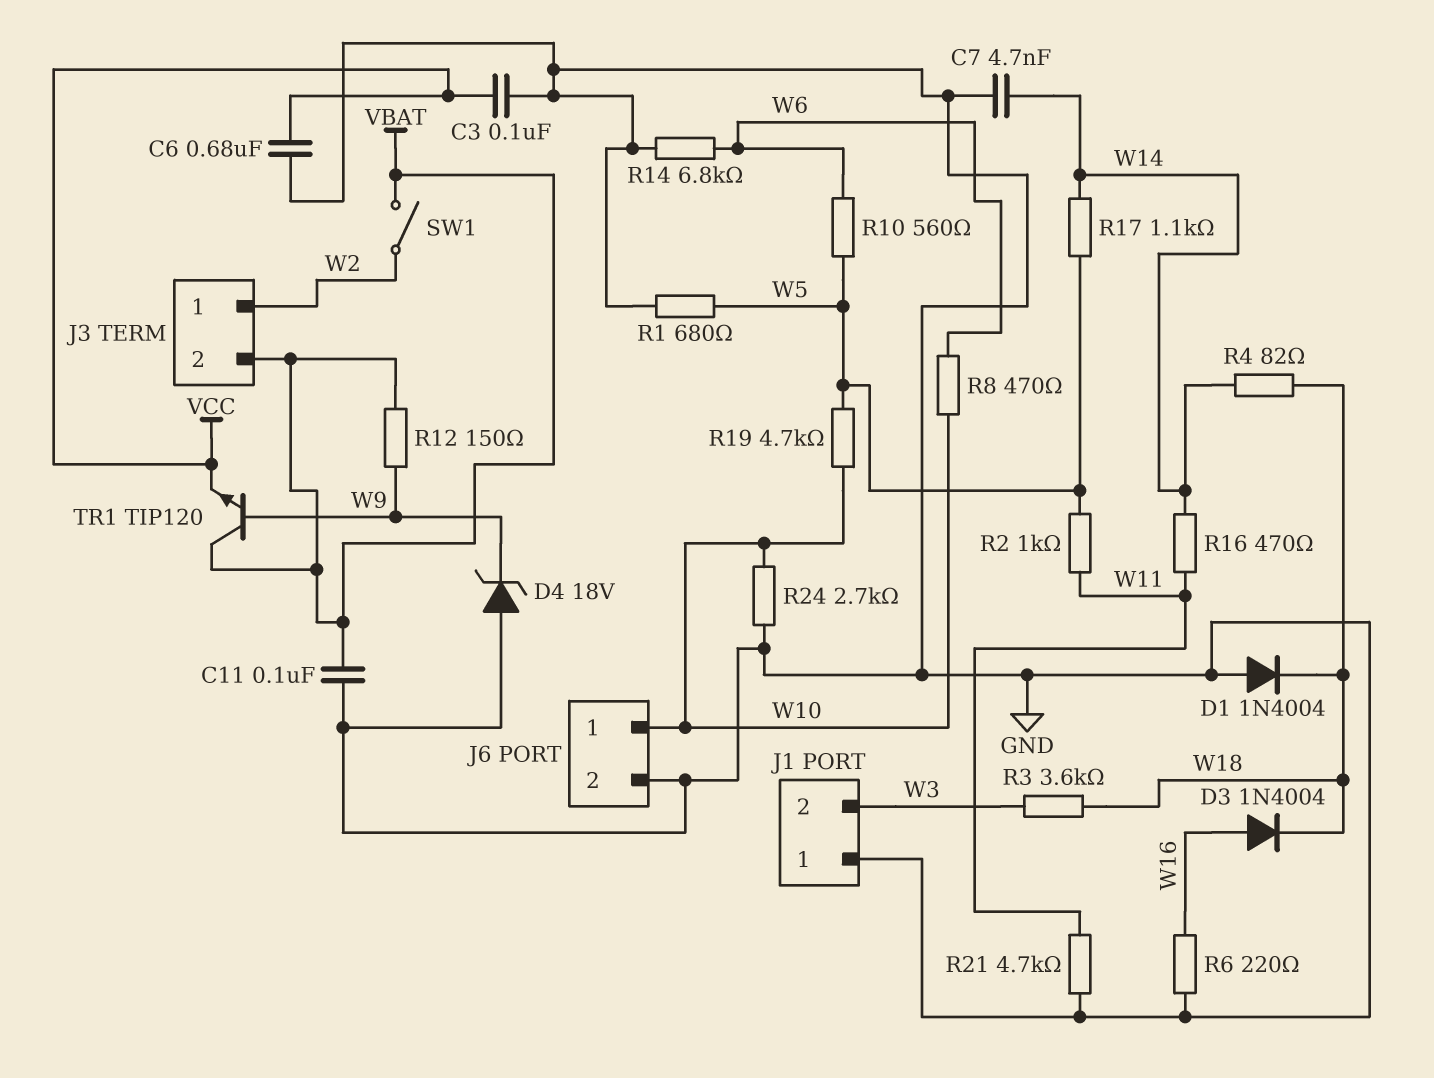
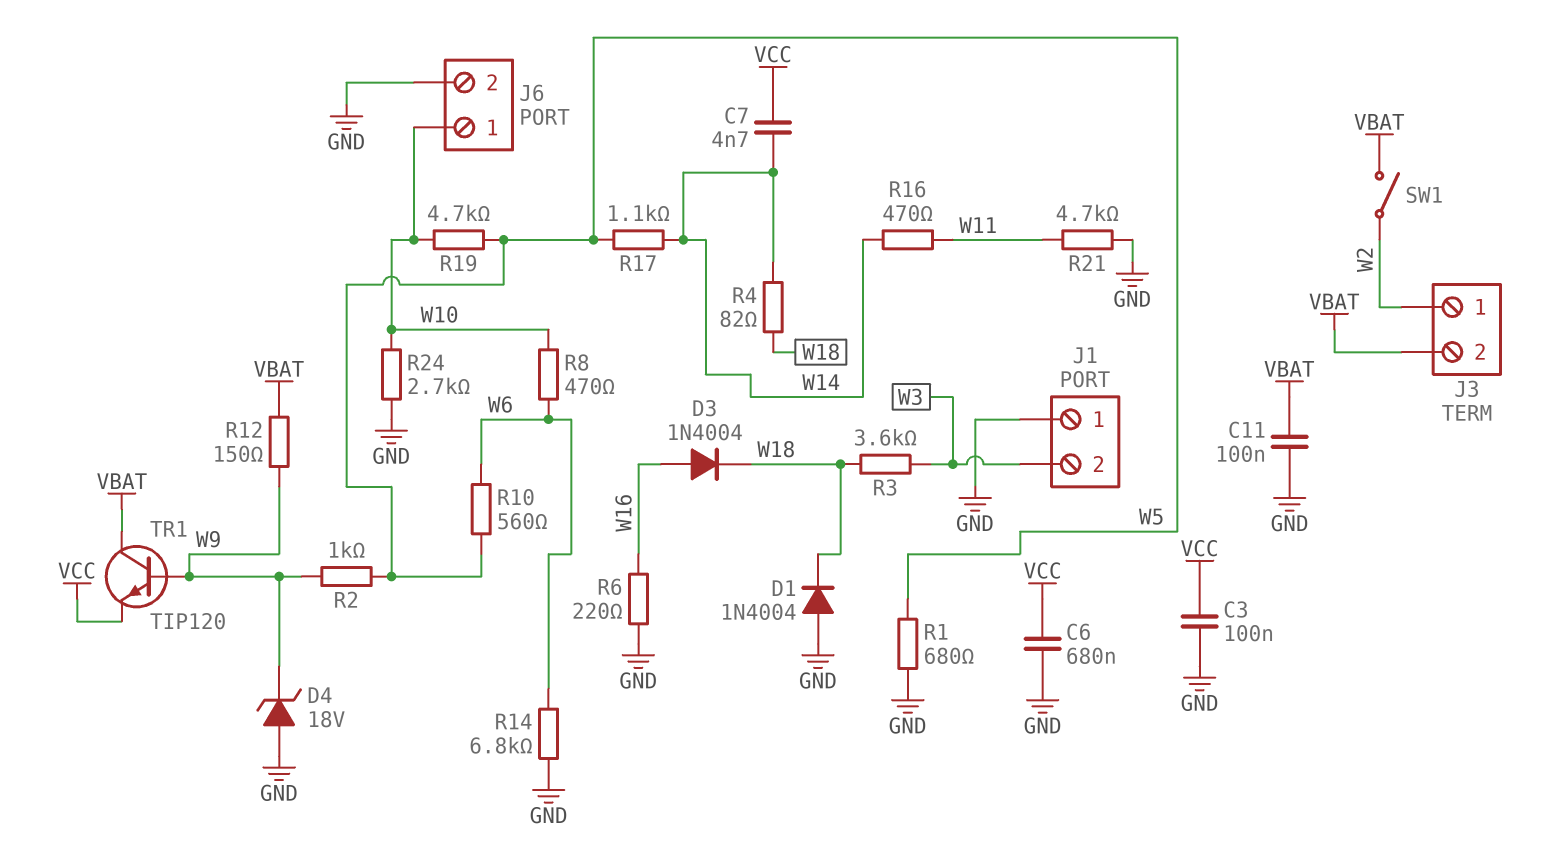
C7: 4.7nF (GND, W14) -> 4.7nF (VCC, W14)
R2: 1k (W5, W11) -> 1k (W5, W9)

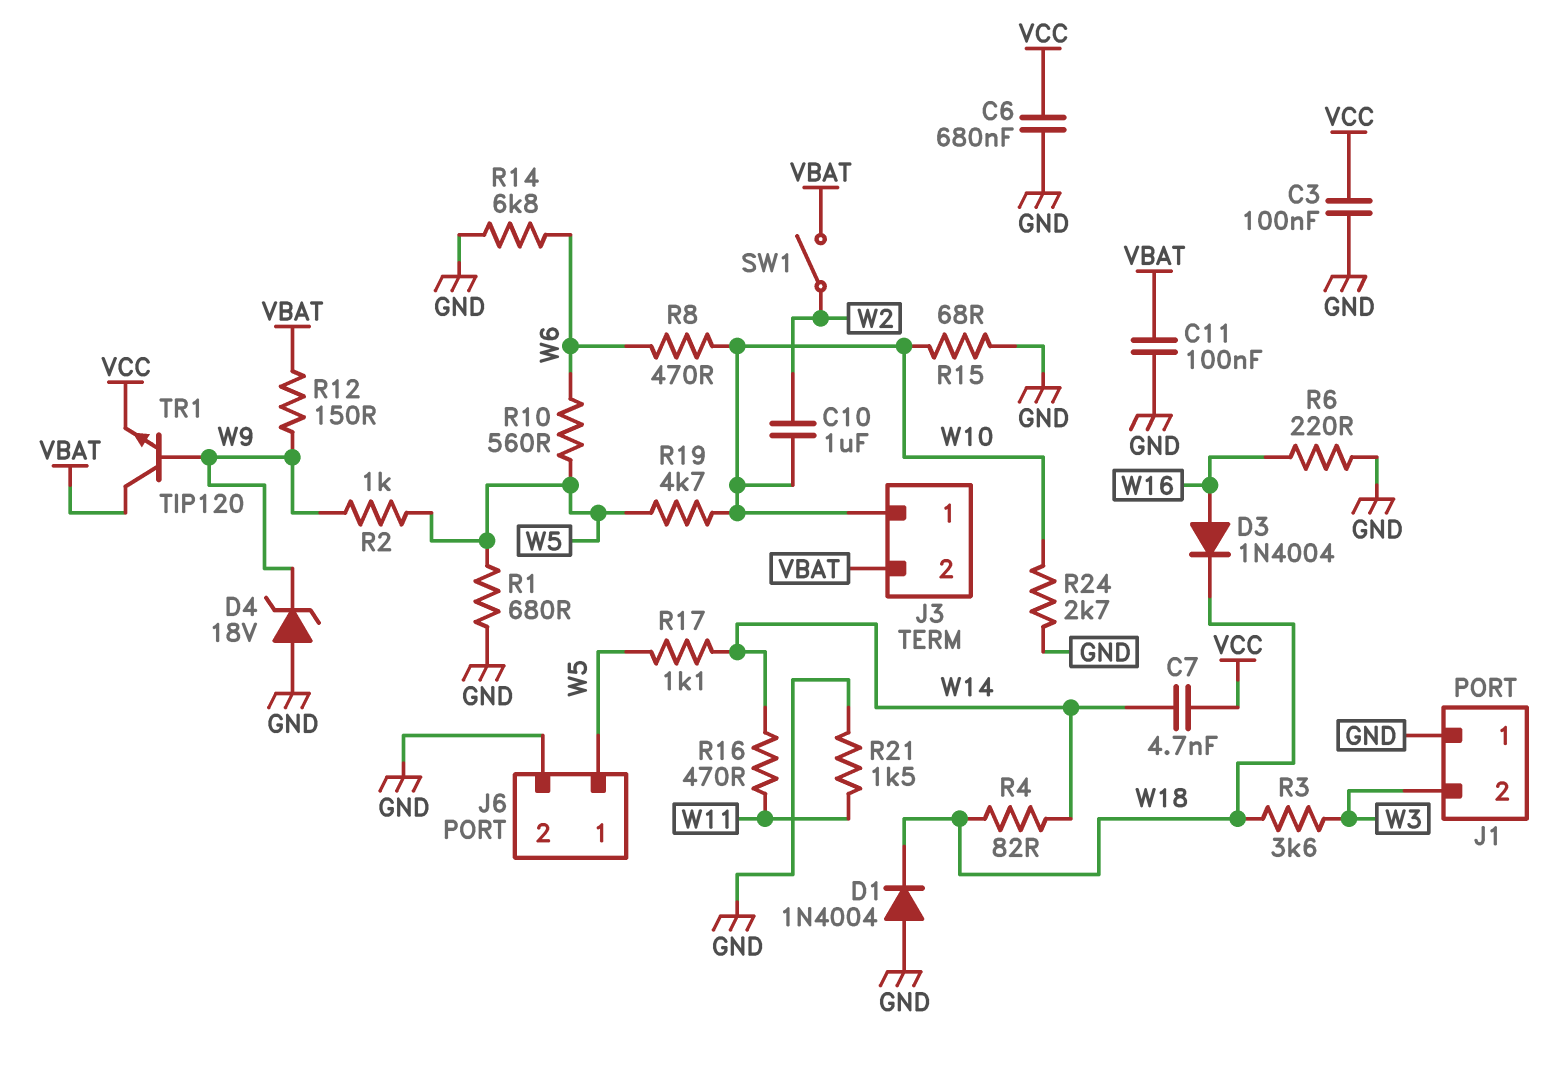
C10: none -> 1uF (W2, W10)
J3 pin 1: W2 -> W10
J6 pin 1: W10 -> W5
R15: none -> 68 (GND, W10)
R21: 4.7k (GND, W11) -> 1.5k (GND, W11)

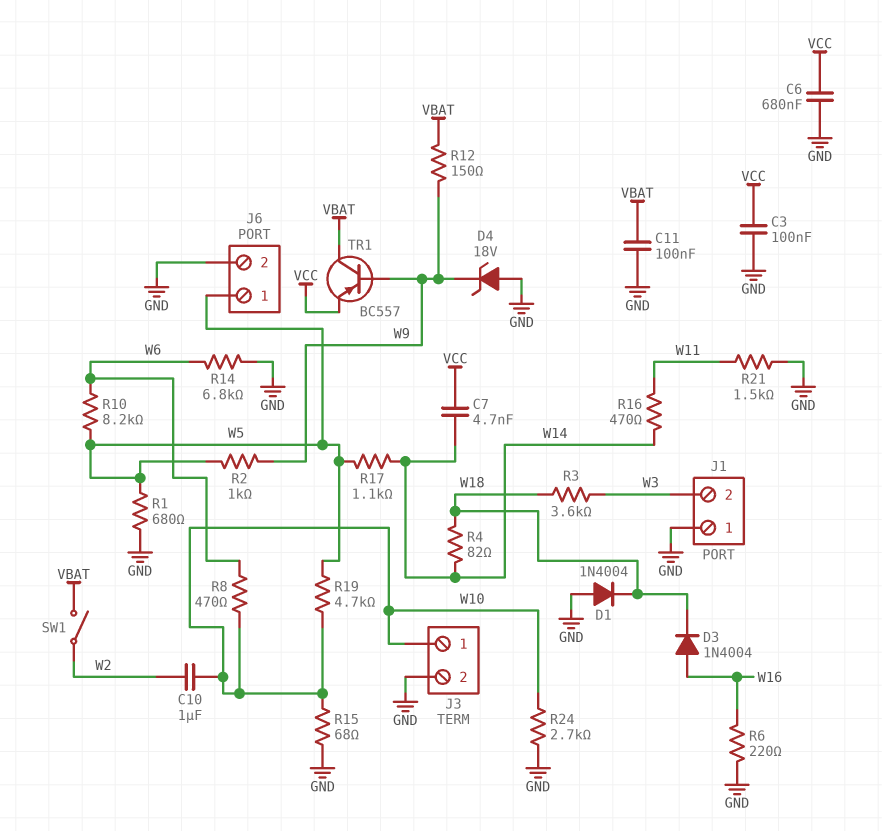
J3 pin 2: VBAT -> GND
R10: 560 (W5, W6) -> 8.2k (W5, W6)
TR1: NPN TIP120 (B W9, C VBAT, E VCC) -> PNP BC557 (B W9, C VBAT, E VCC)

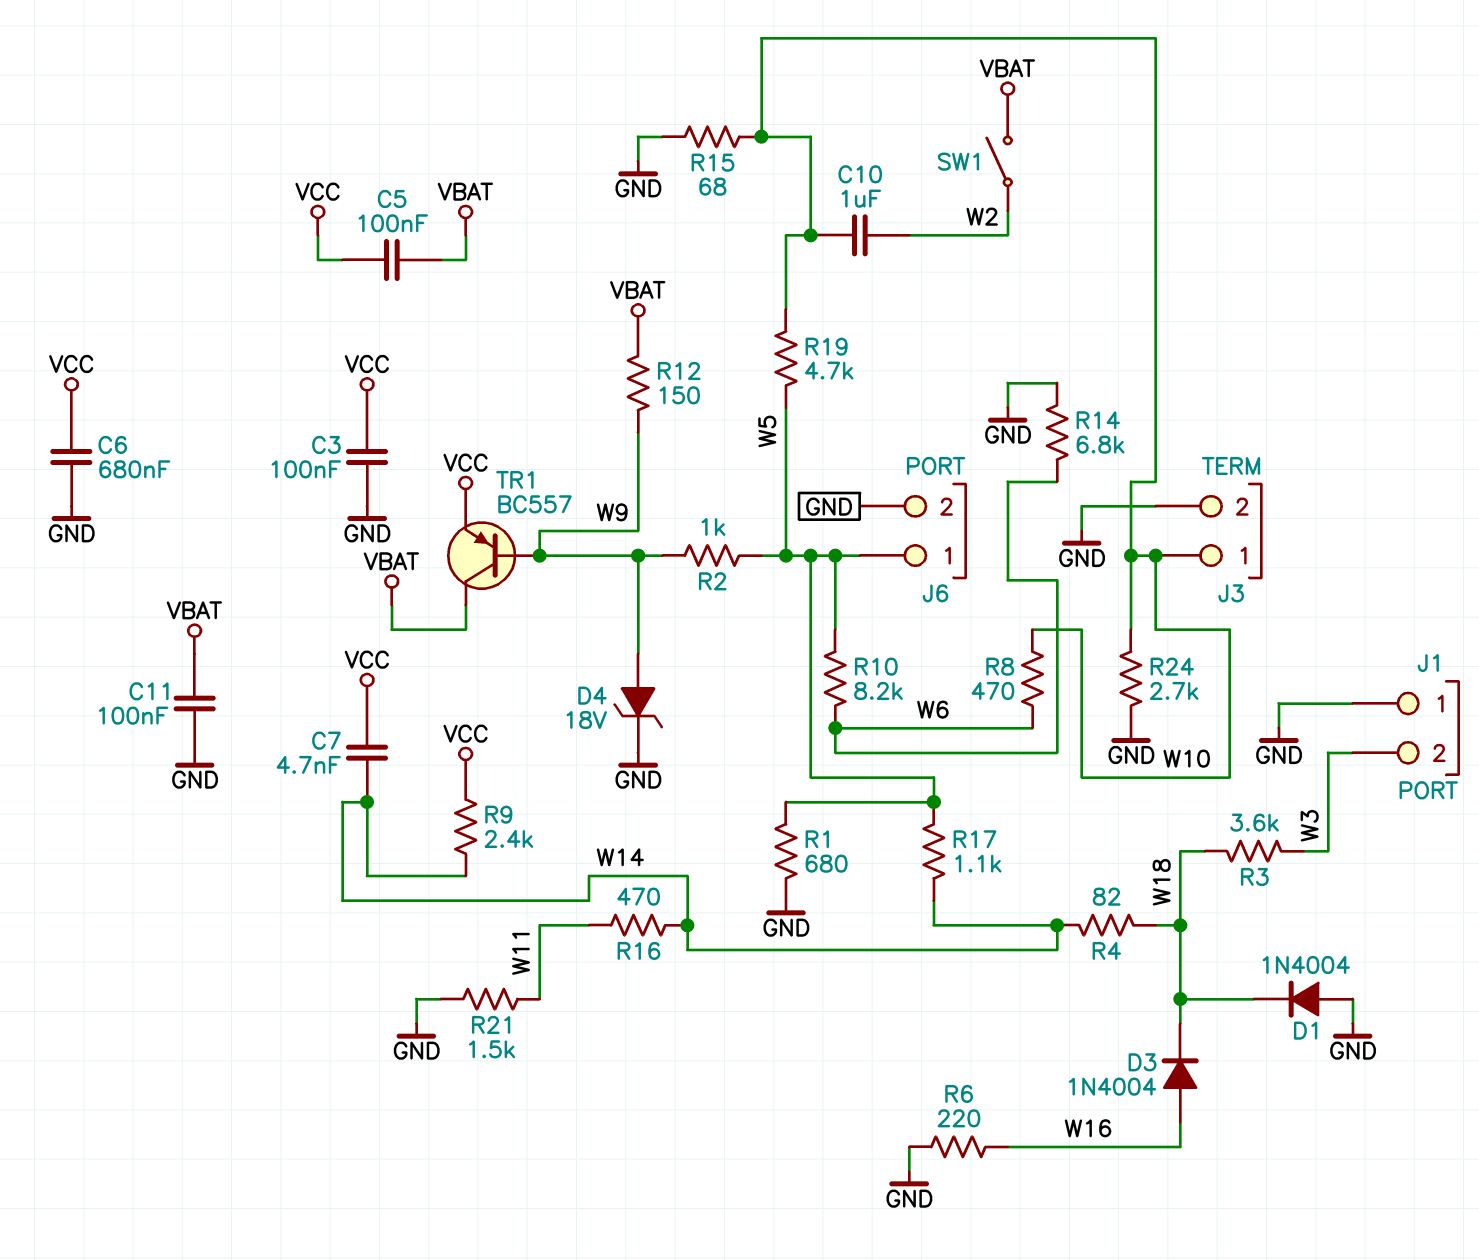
C5: none -> 100nF (VBAT, VCC)
D4: zener 18V (A GND, K W9) -> zener 18V (A W9, K GND)
R9: none -> 2.4k (VCC, W14)

